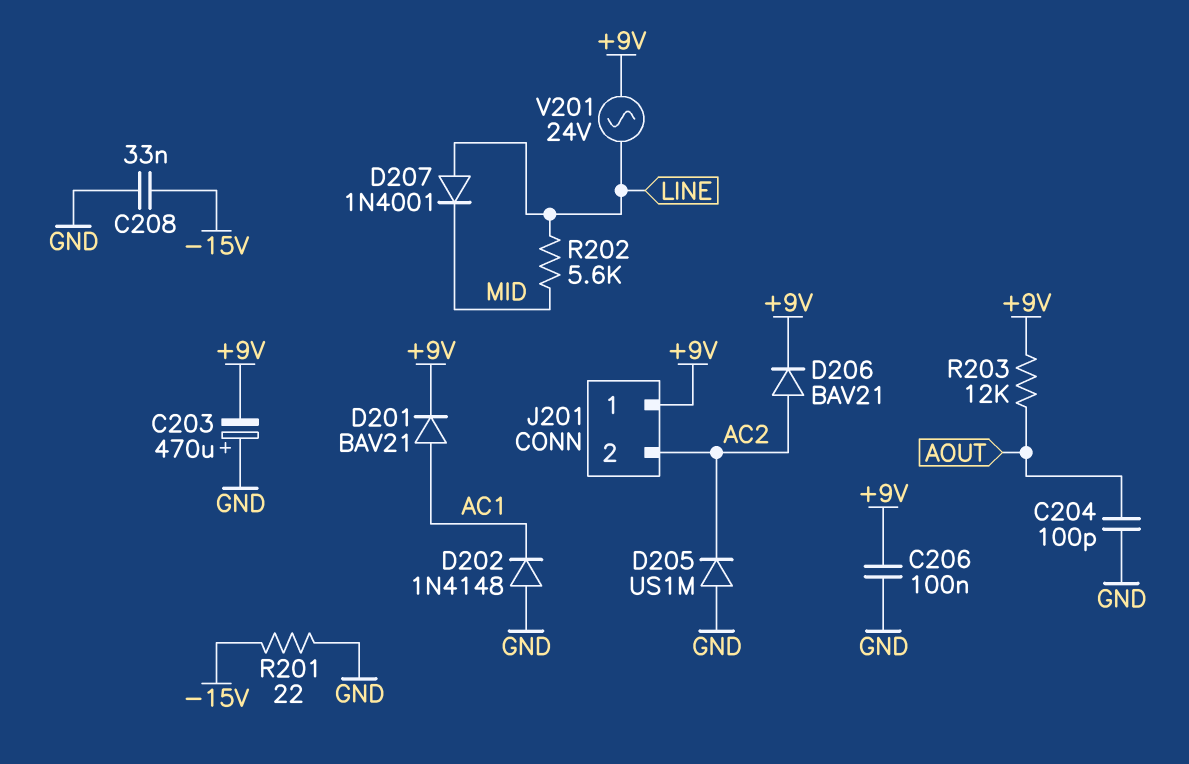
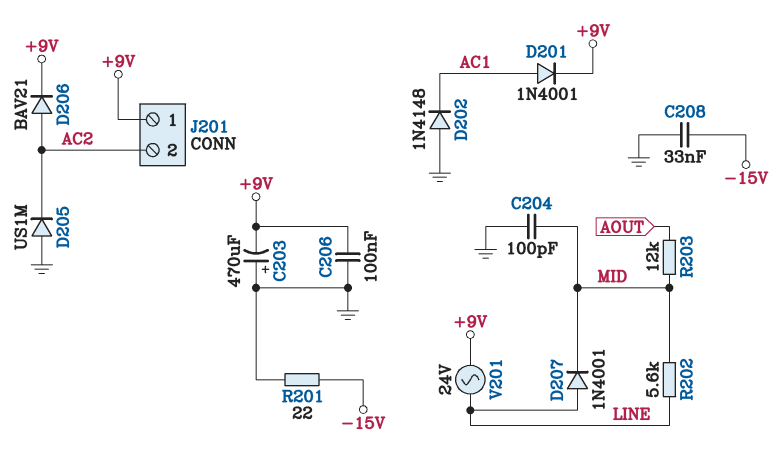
C204: 100pF (AOUT, GND) -> 100pF (GND, MID)
D201: diode BAV21 (A AC1, K +9V) -> diode 1N4001 (A AC1, K +9V)
R203: 12k (+9V, AOUT) -> 12k (AOUT, MID)

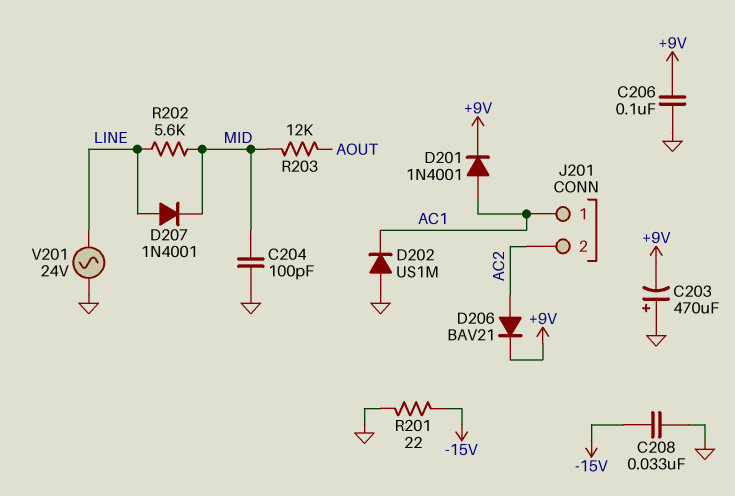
D202: diode 1N4148 (A GND, K AC1) -> diode US1M (A GND, K AC1)
D205: diode US1M (A GND, K AC2) -> none
J201 pin 1: +9V -> AC1
V201: AC 24V (+9V, LINE) -> AC 24V (GND, LINE)

